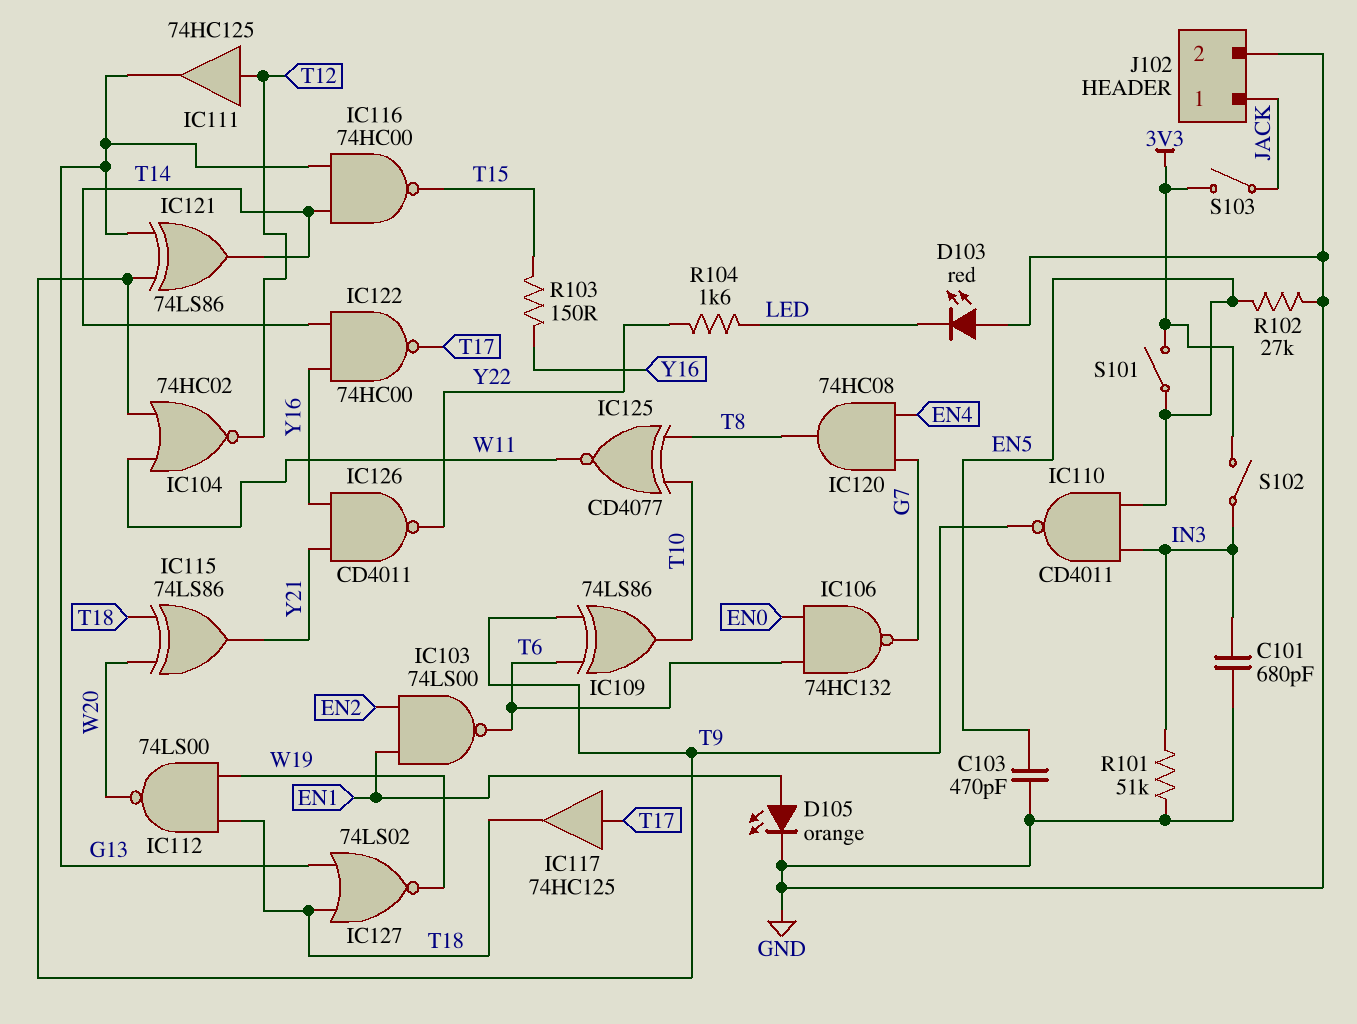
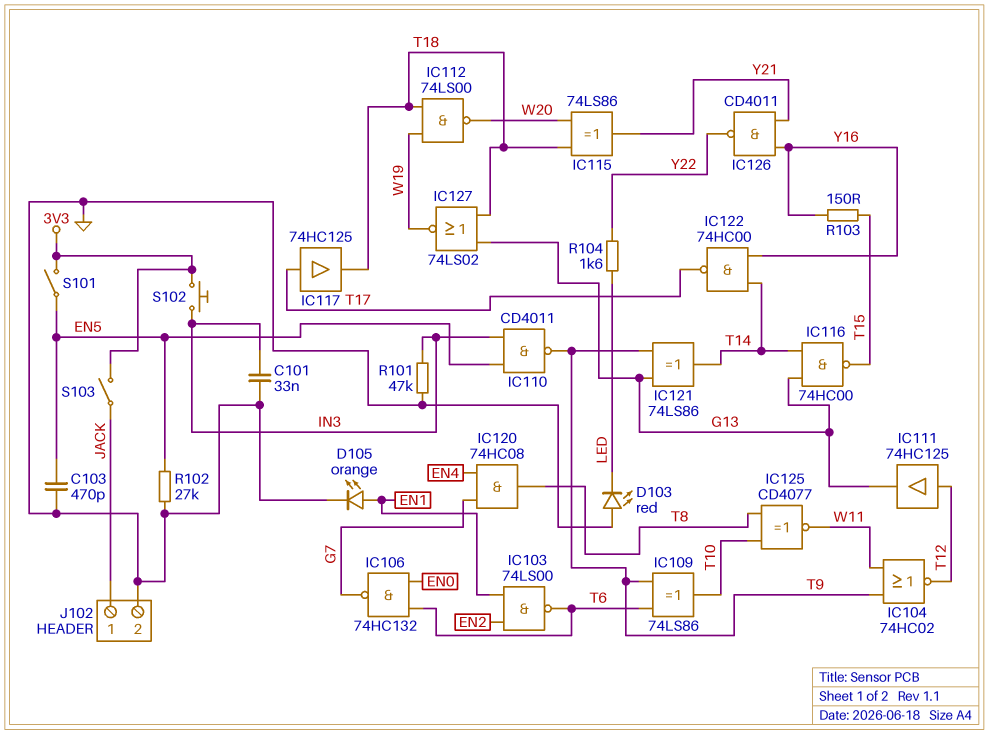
C101: 680pF (GND, IN3) -> 33nF (GND, IN3)
R101: 51k (GND, IN3) -> 47k (GND, IN3)
S102: switch (3V3, IN3) -> button (3V3, IN3)

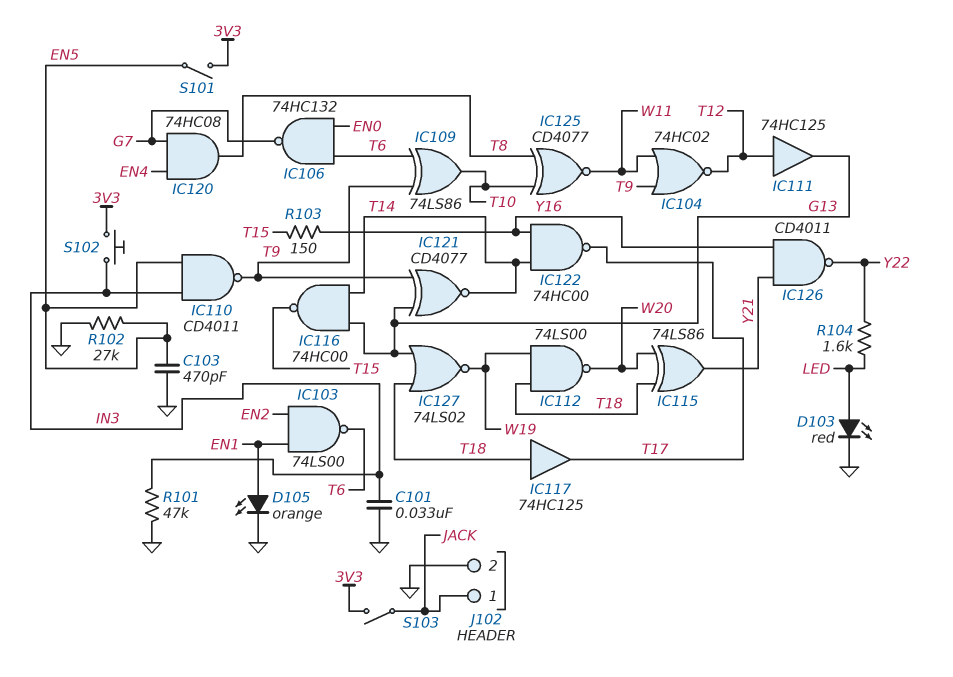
D103: LED red (A GND, K LED) -> LED red (A LED, K GND)
IC117: buffer 74HC125 (in T17, out T18) -> buffer 74HC125 (in T18, out T17)
IC121: XOR 74LS86 (in G13, in T9, out T14) -> XNOR CD4077 (in G13, in T9, out T14)

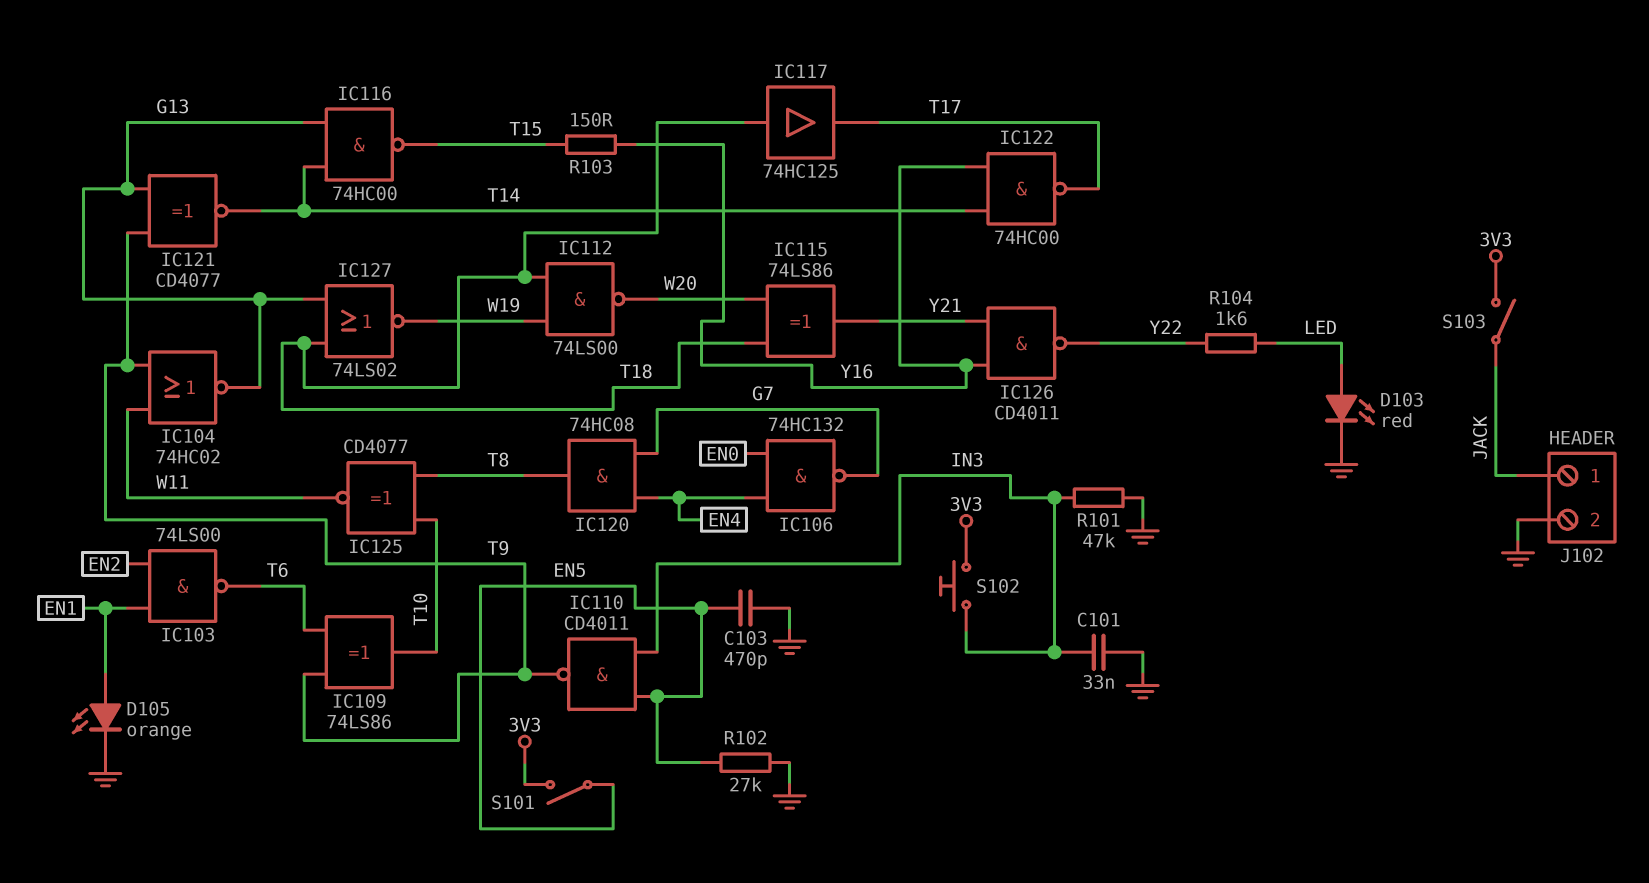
IC104: NOR 74HC02 (in T9, in W11, out T12) -> NOR 74HC02 (in T9, in W11, out G13)
IC106: NAND 74HC132 (in EN0, in T6, out G7) -> NAND 74HC132 (in EN0, in EN4, out G7)
IC111: buffer 74HC125 (in T12, out G13) -> none

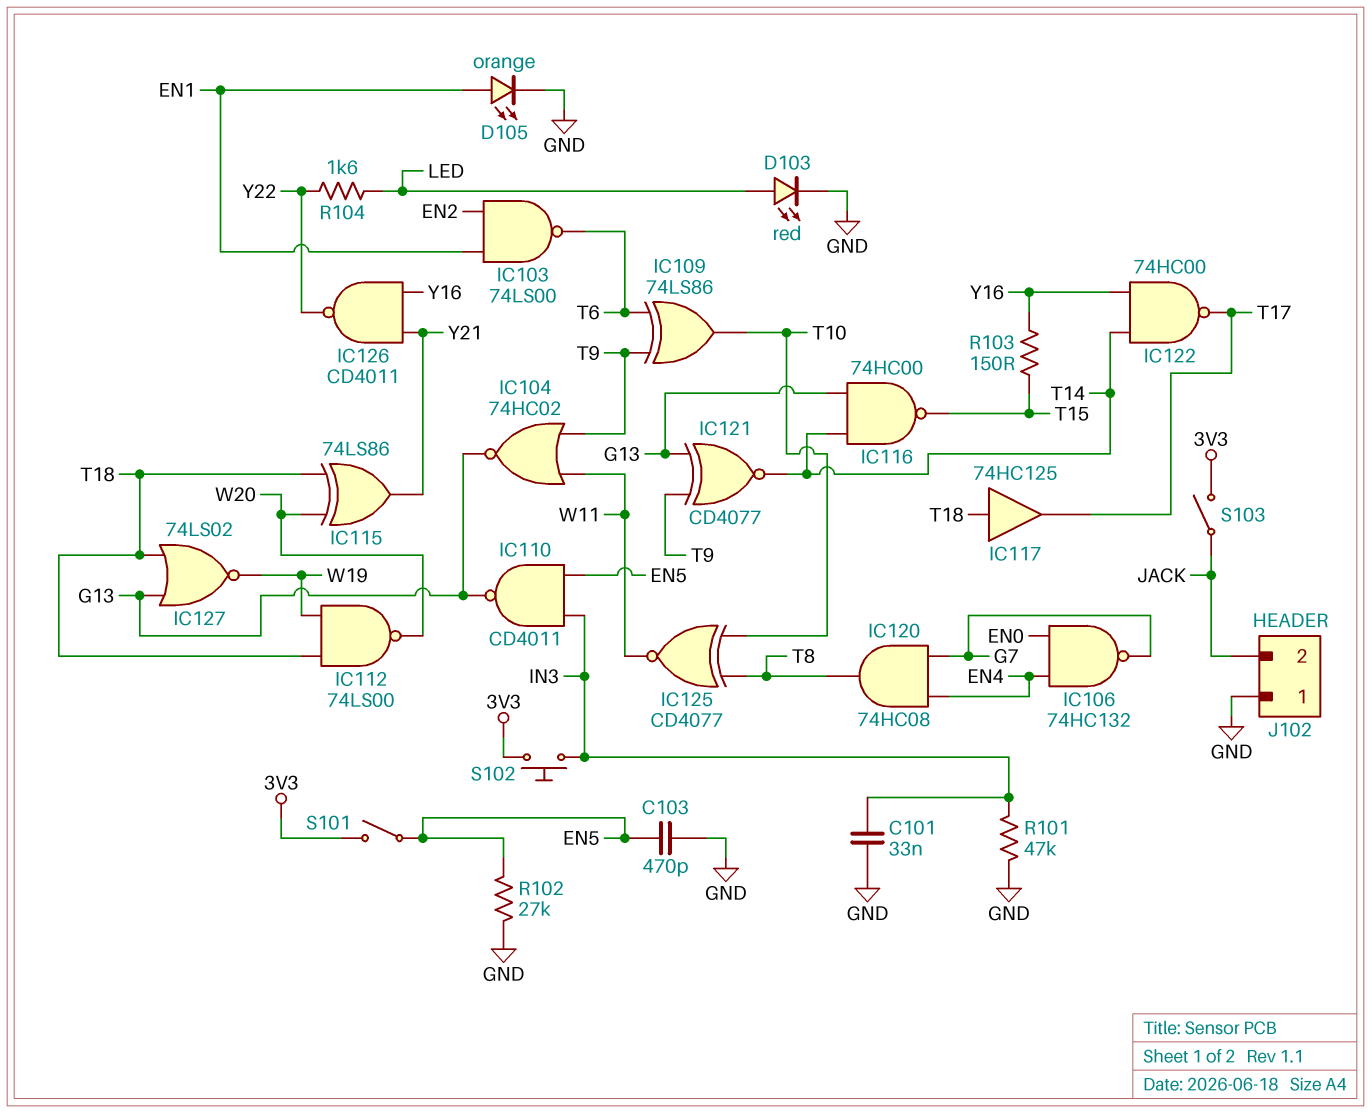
IC110: NAND CD4011 (in EN5, in IN3, out T9) -> NAND CD4011 (in EN5, in IN3, out G13)
J102 pin 1: JACK -> GND
J102 pin 2: GND -> JACK

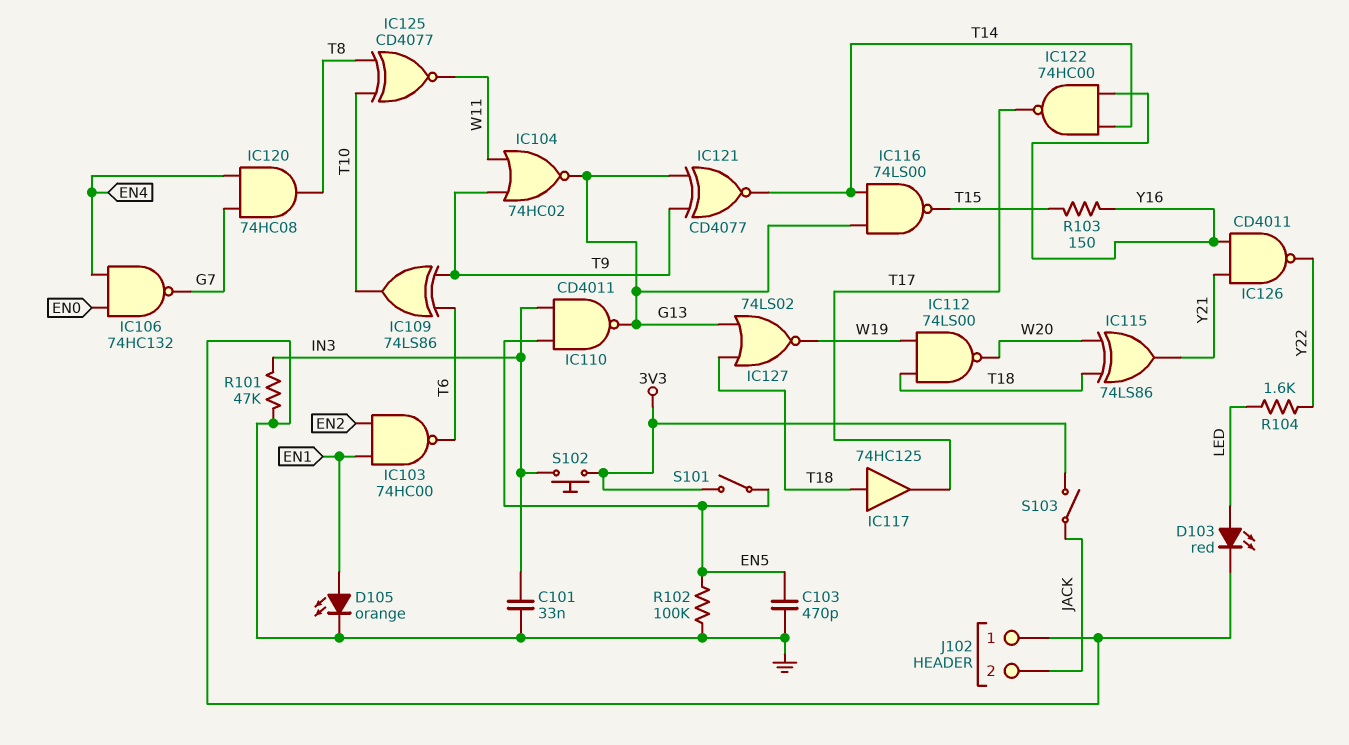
IC103: NAND 74LS00 (in EN1, in EN2, out T6) -> NAND 74HC00 (in EN1, in EN2, out T6)
IC116: NAND 74HC00 (in G13, in T14, out T15) -> NAND 74LS00 (in G13, in T14, out T15)
R102: 27k (EN5, GND) -> 100k (EN5, GND)

